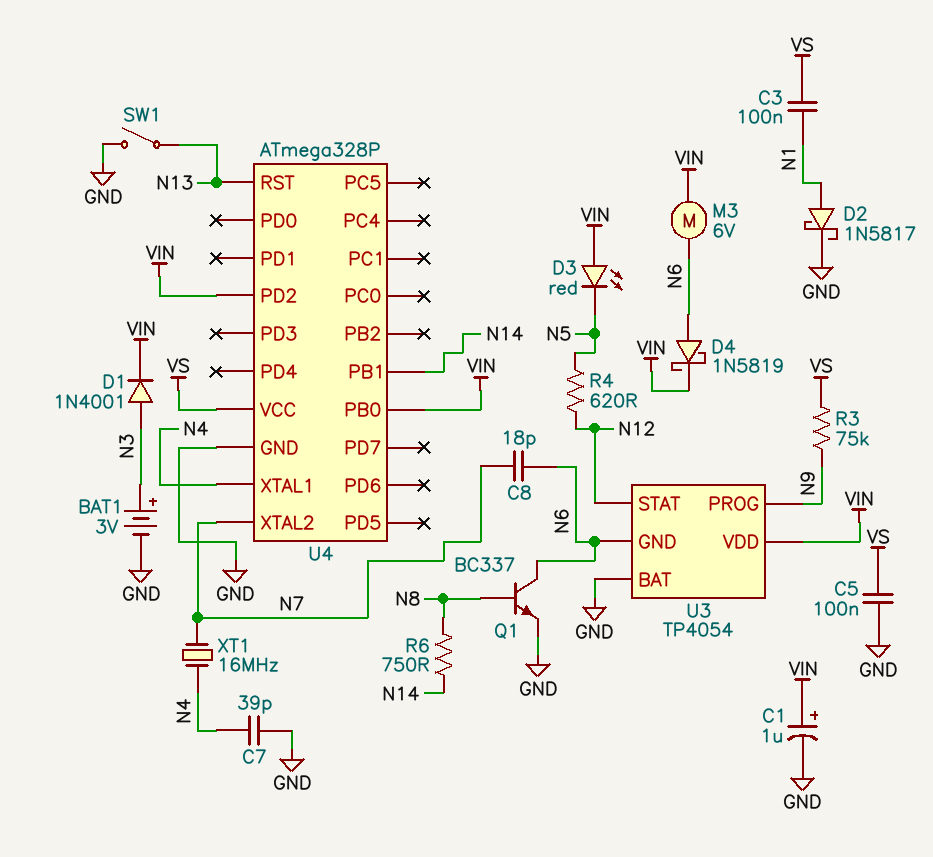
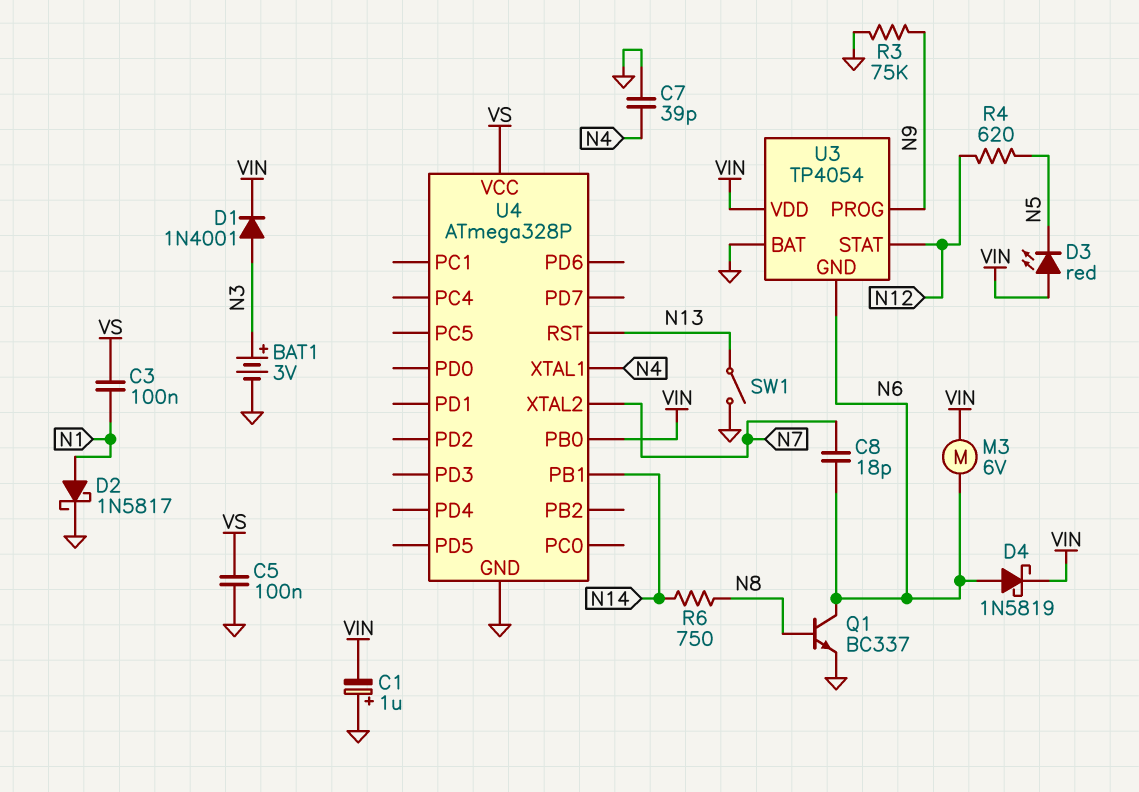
C1: 1uF (plus VIN, minus GND) -> 1uF (plus GND, minus VIN)
R3: 75k (N9, VS) -> 75k (GND, N9)
U4 pin PD2: VIN -> none
XT1: 16MHz (N4, N7) -> none

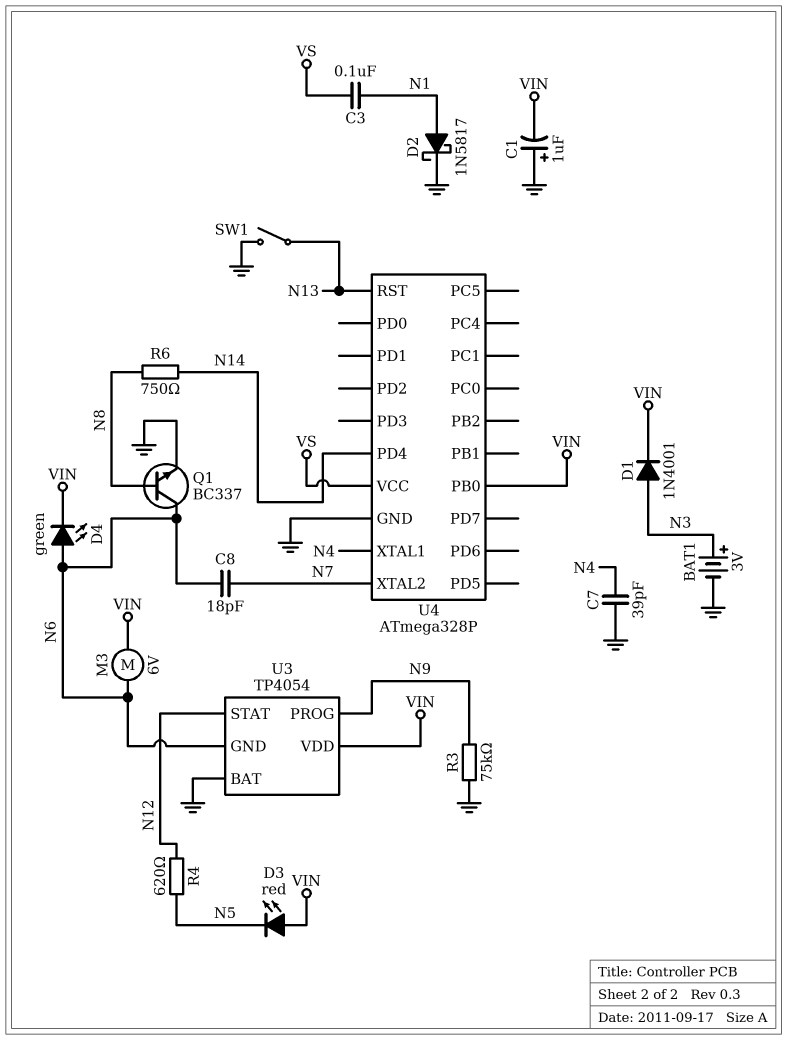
C5: 100nF (GND, VS) -> none
D4: schottky 1N5819 (A N6, K VIN) -> LED green (A N6, K VIN)
U4 pin PB1: N14 -> none
U4 pin PD4: none -> N14

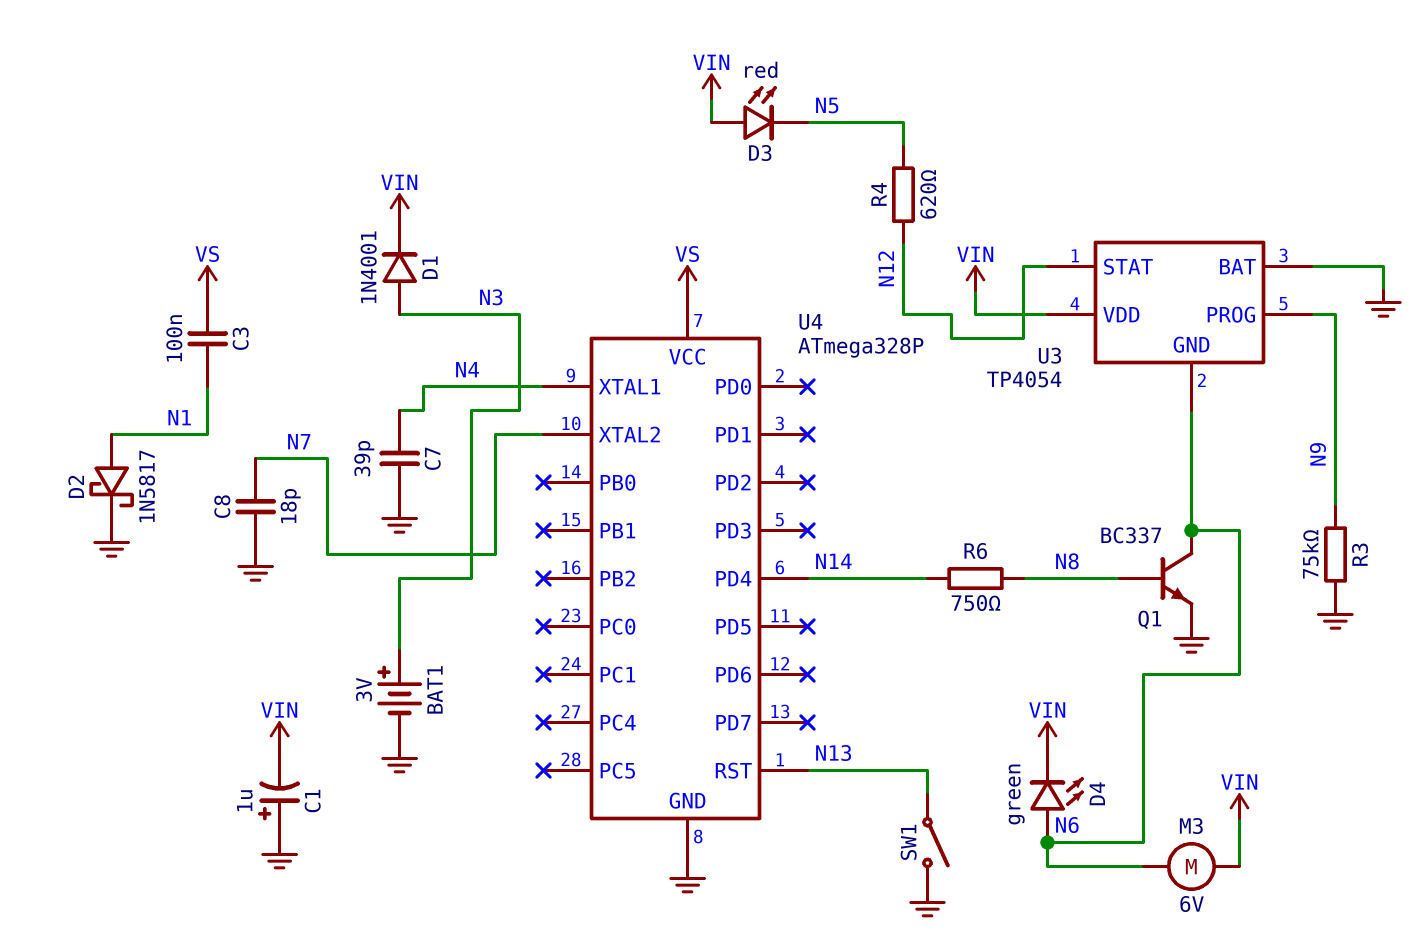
C8: 18pF (N6, N7) -> 18pF (GND, N7)
U4 pin PB0: VIN -> none

